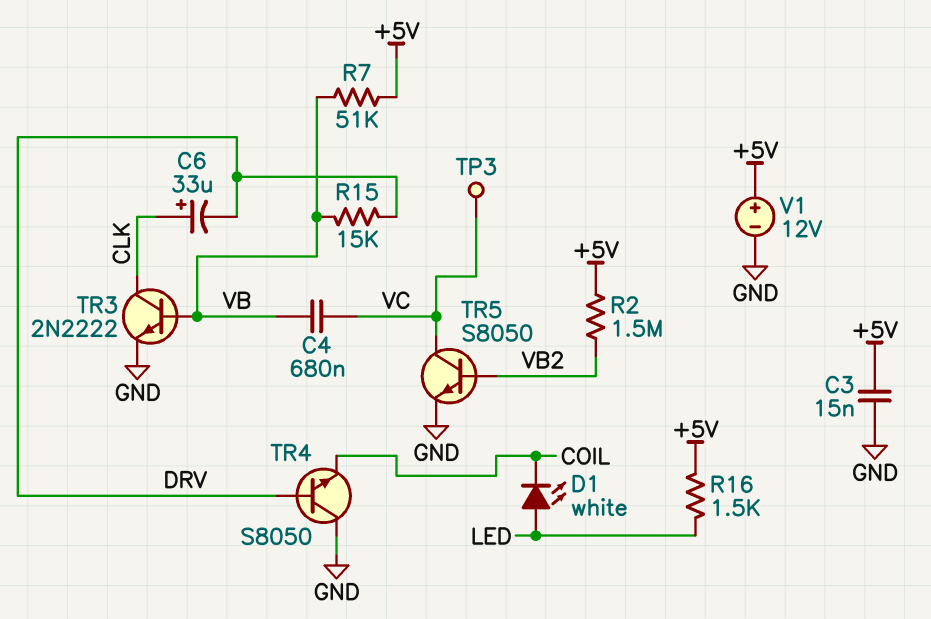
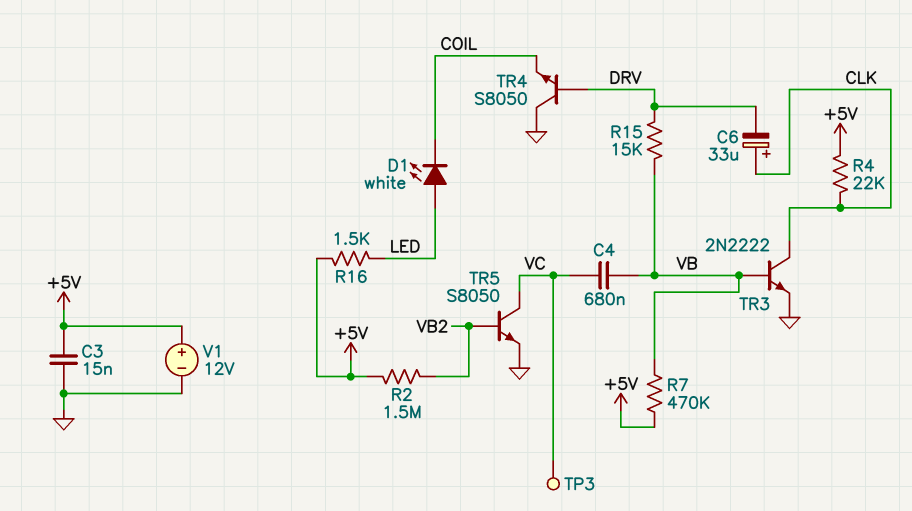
R4: none -> 22k (+5V, CLK)
R7: 51k (+5V, VB) -> 470k (+5V, VB)

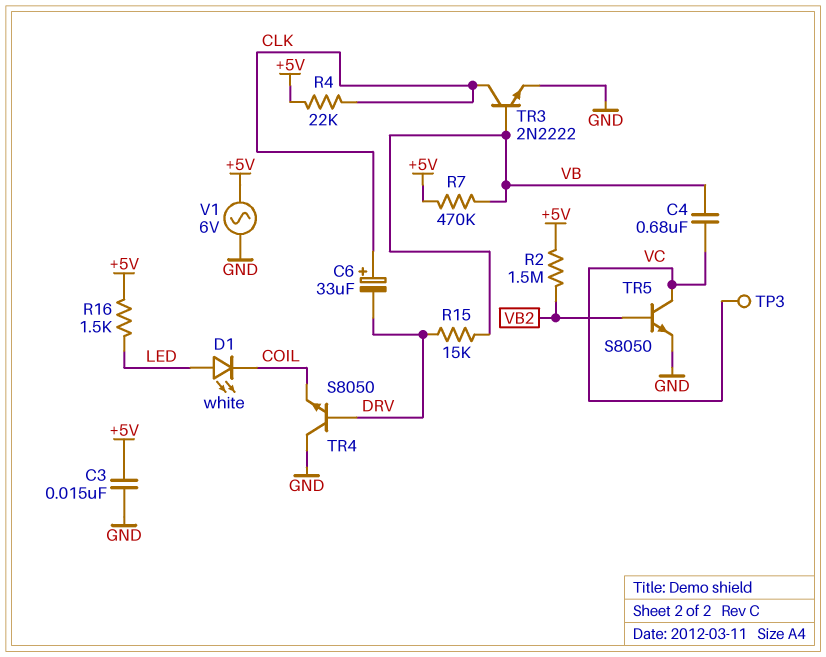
V1: 12V (plus +5V, minus GND) -> AC 6V (+5V, GND)

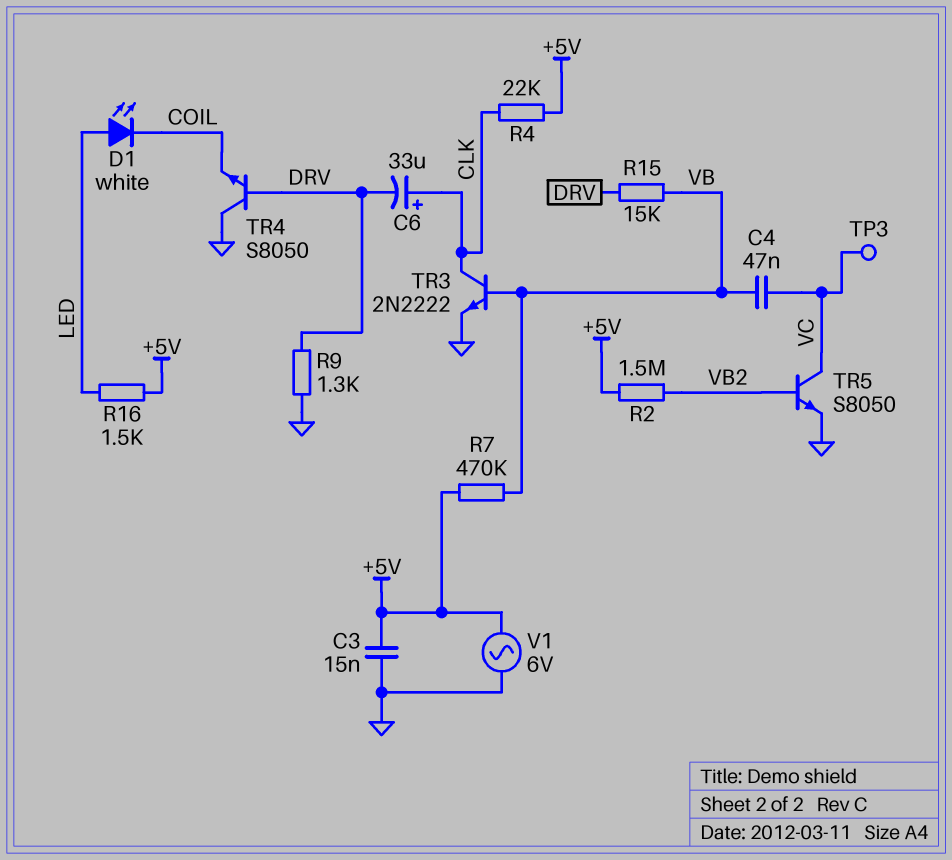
C4: 680nF (VB, VC) -> 47nF (VB, VC)
R9: none -> 1.3k (DRV, GND)

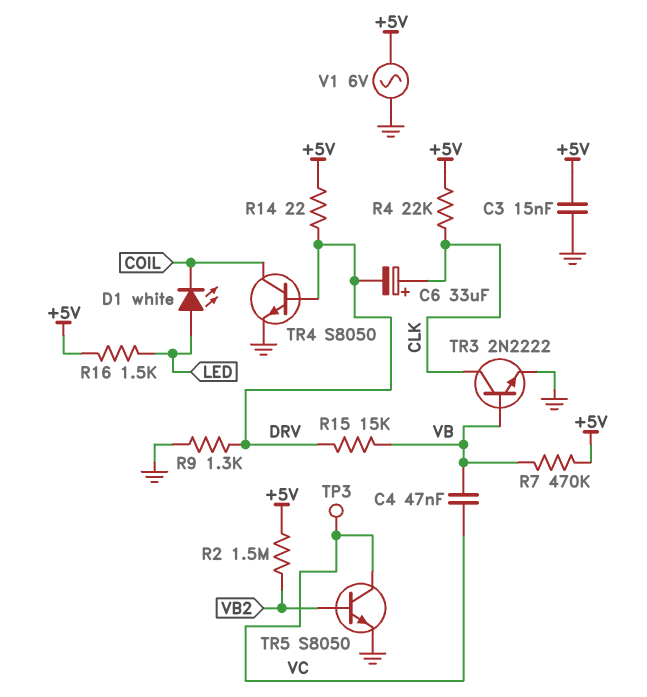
R14: none -> 22 (+5V, DRV)
TR4: NPN S8050 (B DRV, C GND, E COIL) -> NPN S8050 (B DRV, C COIL, E GND)

